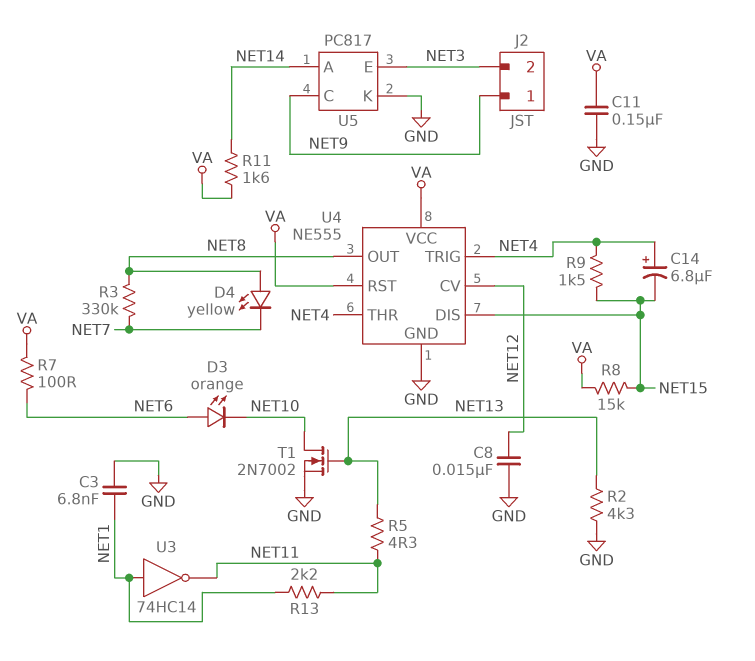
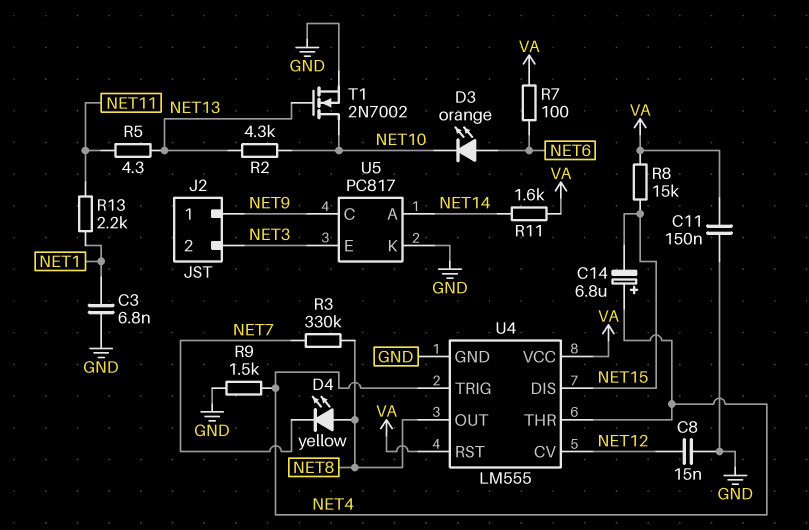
R2: 4.3k (GND, NET13) -> 4.3k (NET10, NET13)
R9: 1.5k (NET4, NET15) -> 1.5k (GND, NET4)
U3: NOT 74HC14 (in NET1, out NET11) -> none
U4: NE555 -> LM555

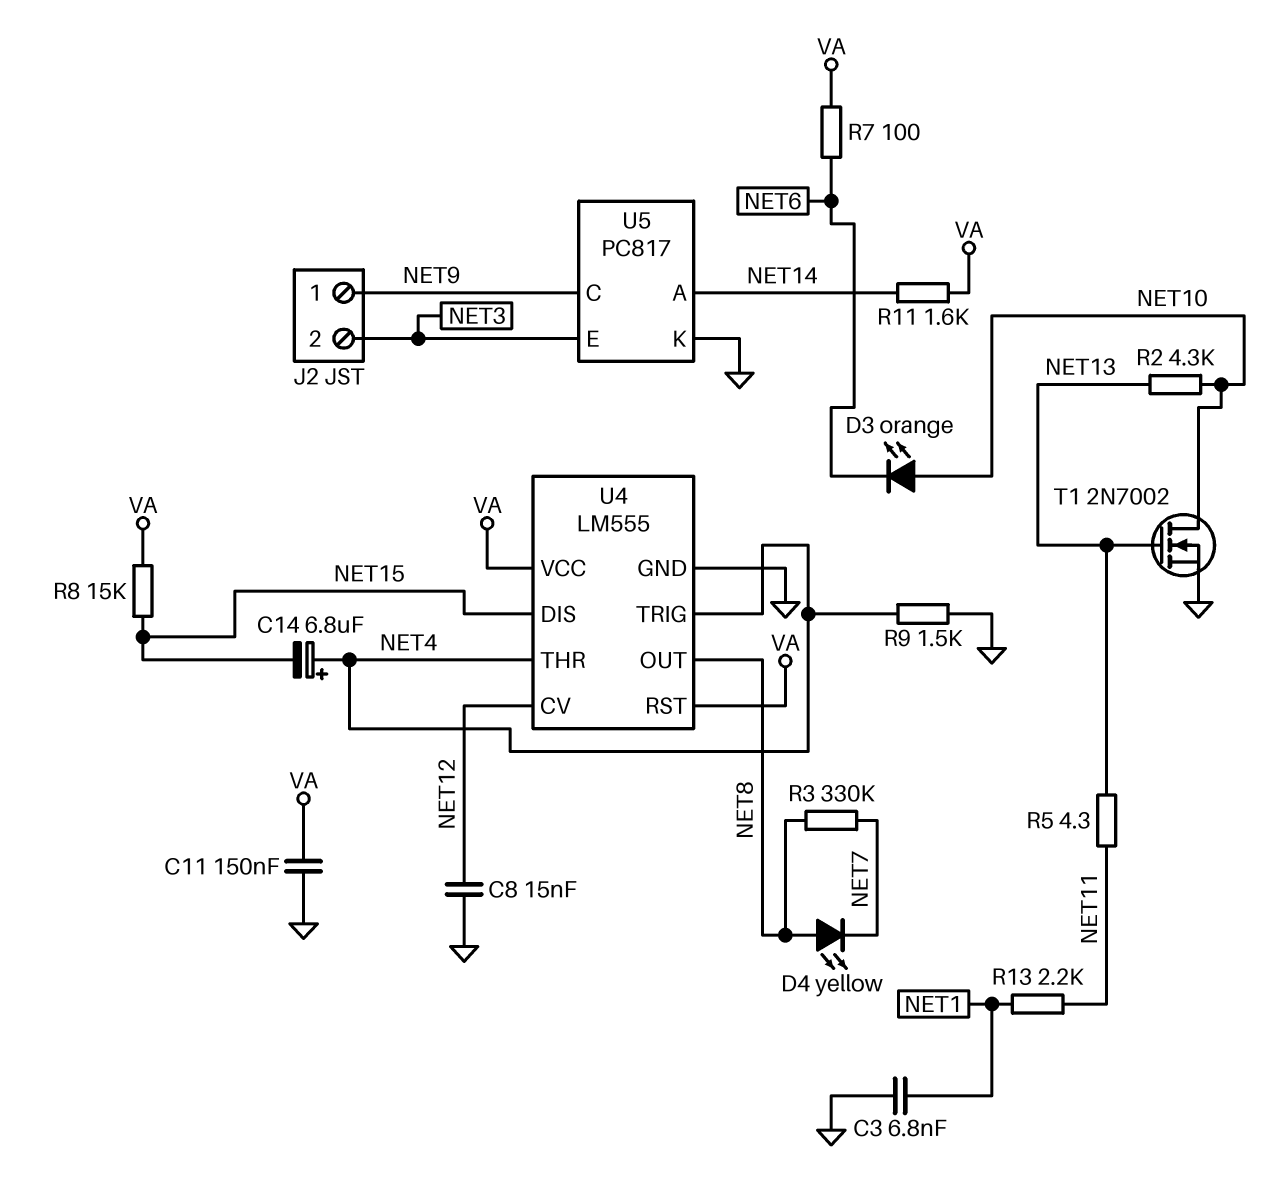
D3: LED orange (A NET6, K NET10) -> LED orange (A NET10, K NET6)

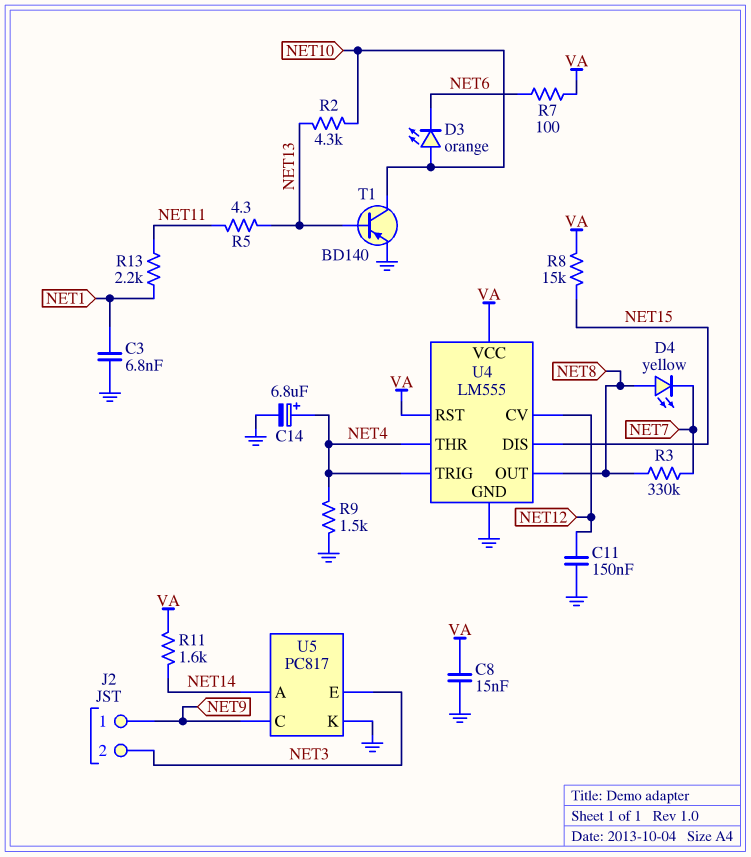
C8: 15nF (GND, NET12) -> 15nF (GND, VA)
C11: 150nF (GND, VA) -> 150nF (GND, NET12)
C14: 6.8uF (plus NET4, minus NET15) -> 6.8uF (plus NET4, minus GND)
T1: NMOS 2N7002 (G NET13, D NET10, S GND) -> PNP BD140 (B NET13, C NET10, E GND)

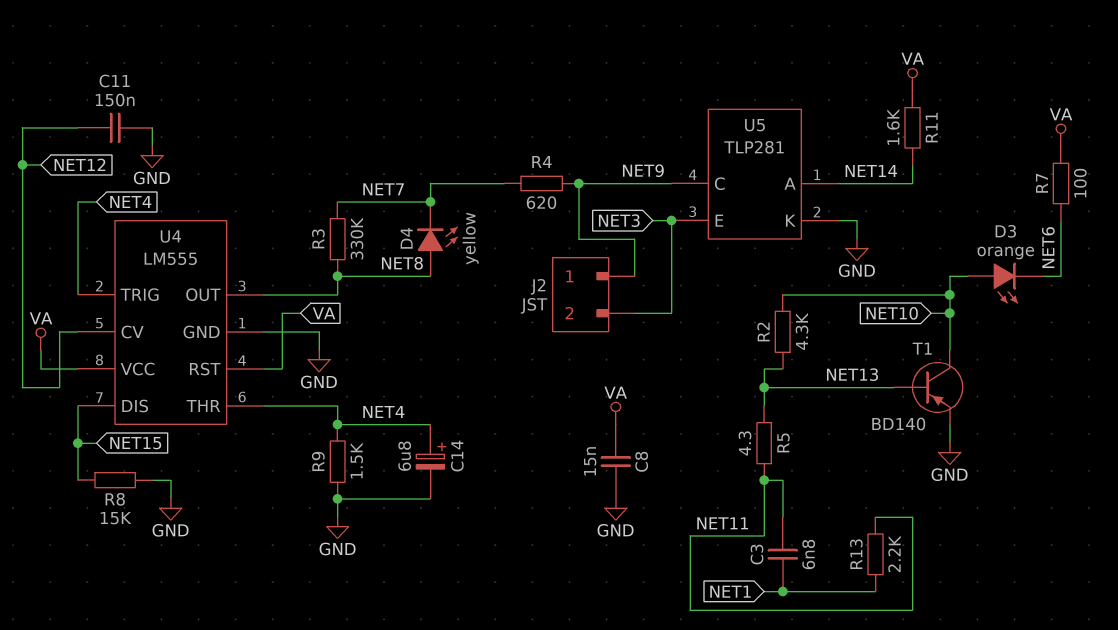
C3: 6.8nF (GND, NET1) -> 6.8nF (NET1, NET11)
R4: none -> 620 (NET7, NET9)
R8: 15k (NET15, VA) -> 15k (GND, NET15)
U5: PC817 -> TLP281

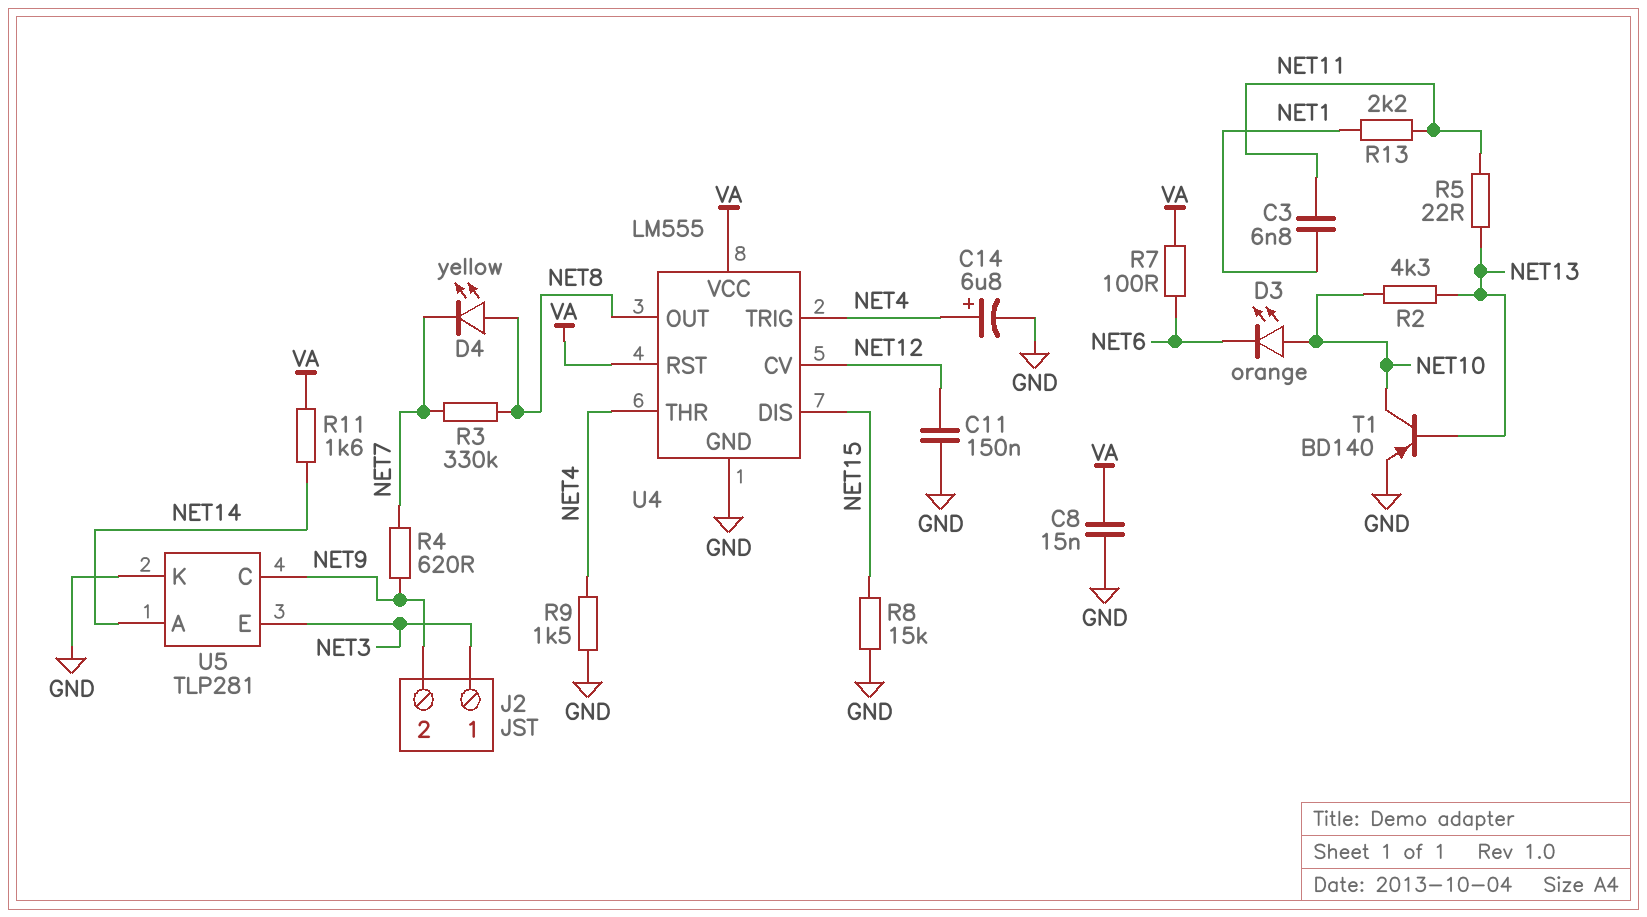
J2 pin 1: NET9 -> NET3
J2 pin 2: NET3 -> NET9
R5: 4.3 (NET11, NET13) -> 22 (NET11, NET13)

